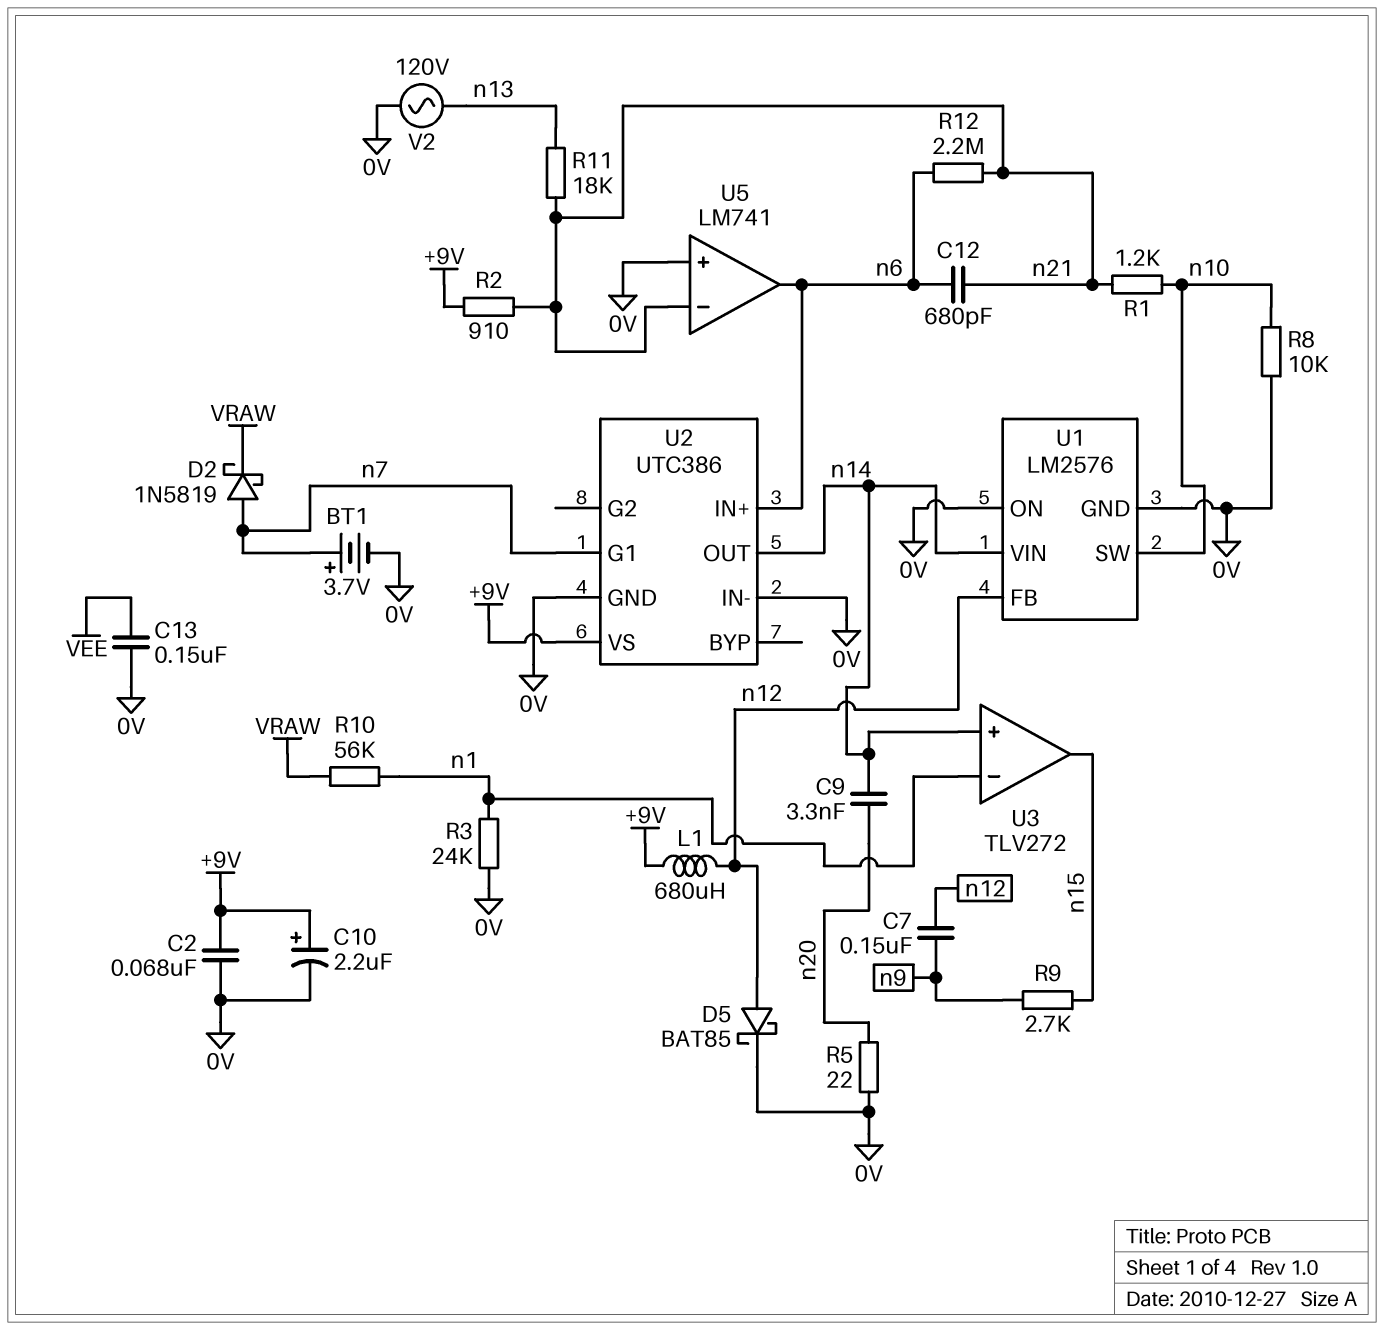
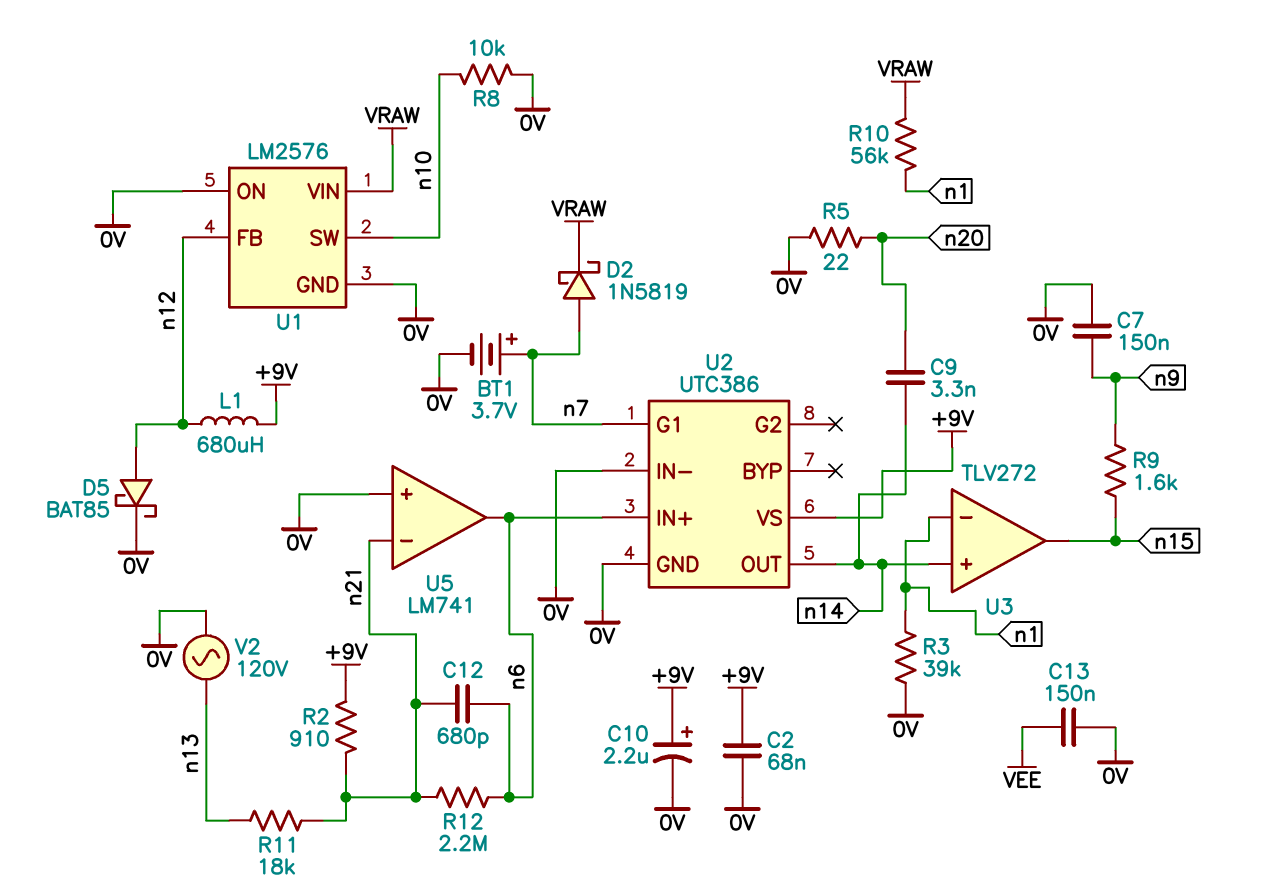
C7: 150nF (n9, n12) -> 150nF (0V, n9)
R1: 1.2k (n10, n21) -> none
R3: 24k (0V, n1) -> 39k (0V, n1)
R9: 2.7k (n9, n15) -> 1.6k (n9, n15)
U1 pin VIN: n14 -> VRAW

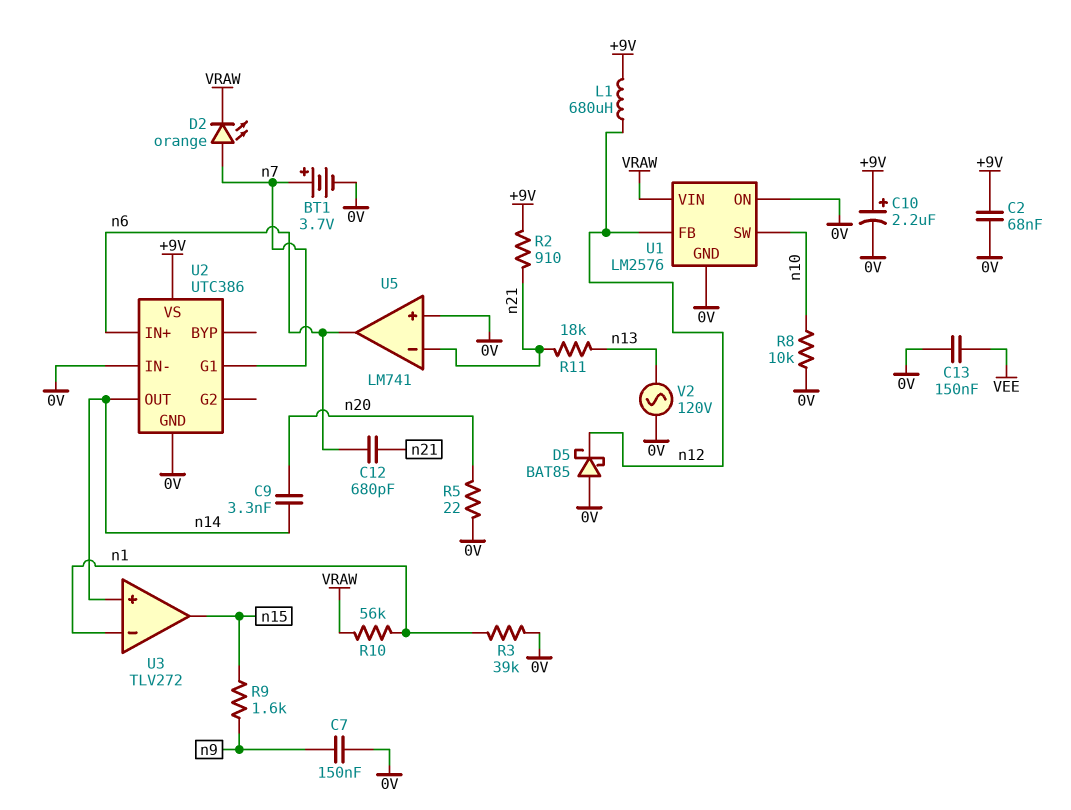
D2: schottky 1N5819 (A n7, K VRAW) -> LED orange (A n7, K VRAW)
D5: schottky BAT85 (A n12, K 0V) -> schottky BAT85 (A 0V, K n12)
R12: 2.2M (n6, n21) -> none

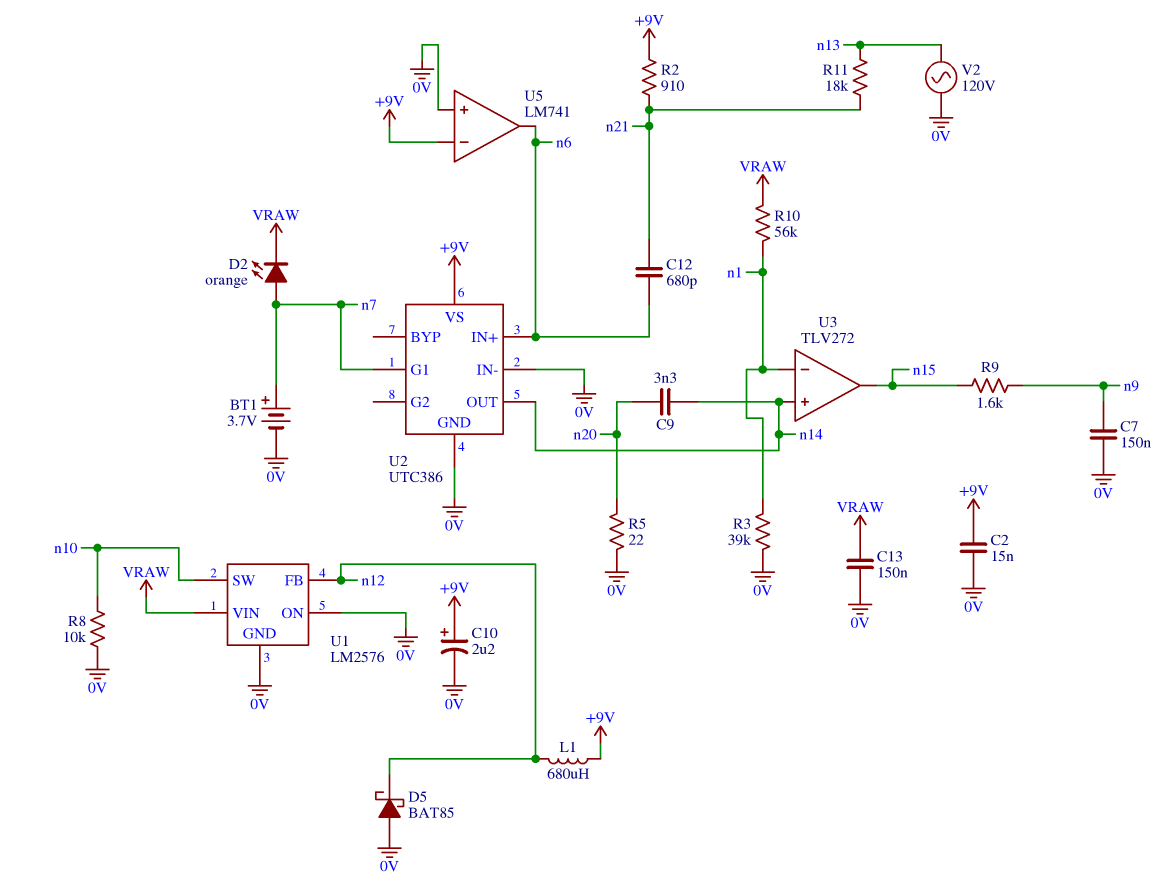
C2: 68nF (+9V, 0V) -> 15nF (+9V, 0V)
C13: 150nF (0V, VEE) -> 150nF (0V, VRAW)
U5 pin in-: n21 -> +9V

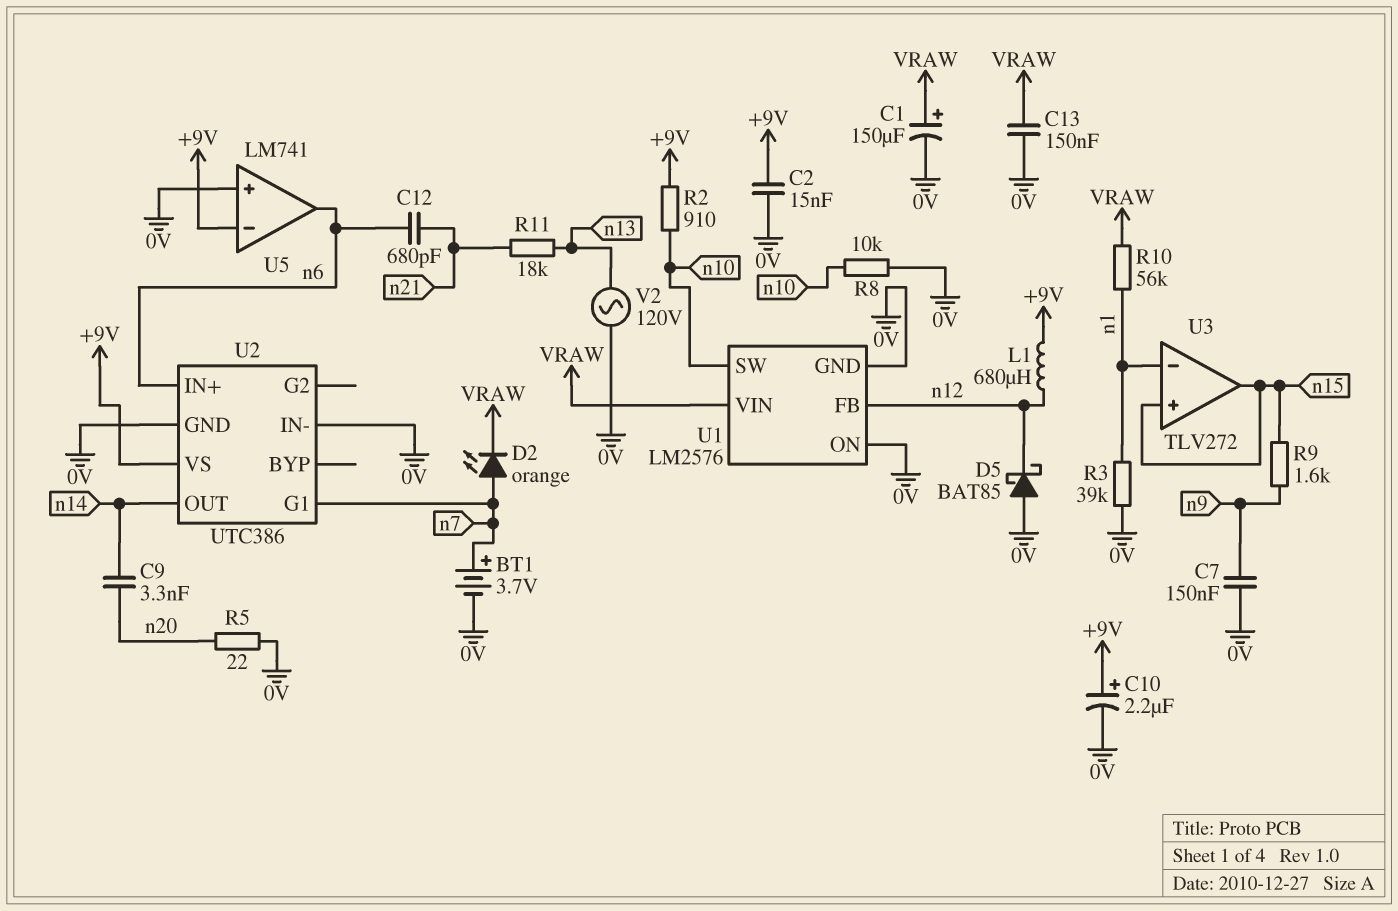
C1: none -> 150uF (plus VRAW, minus 0V)
R2: 910 (+9V, n21) -> 910 (+9V, n10)
U3 pin in+: n14 -> n15

